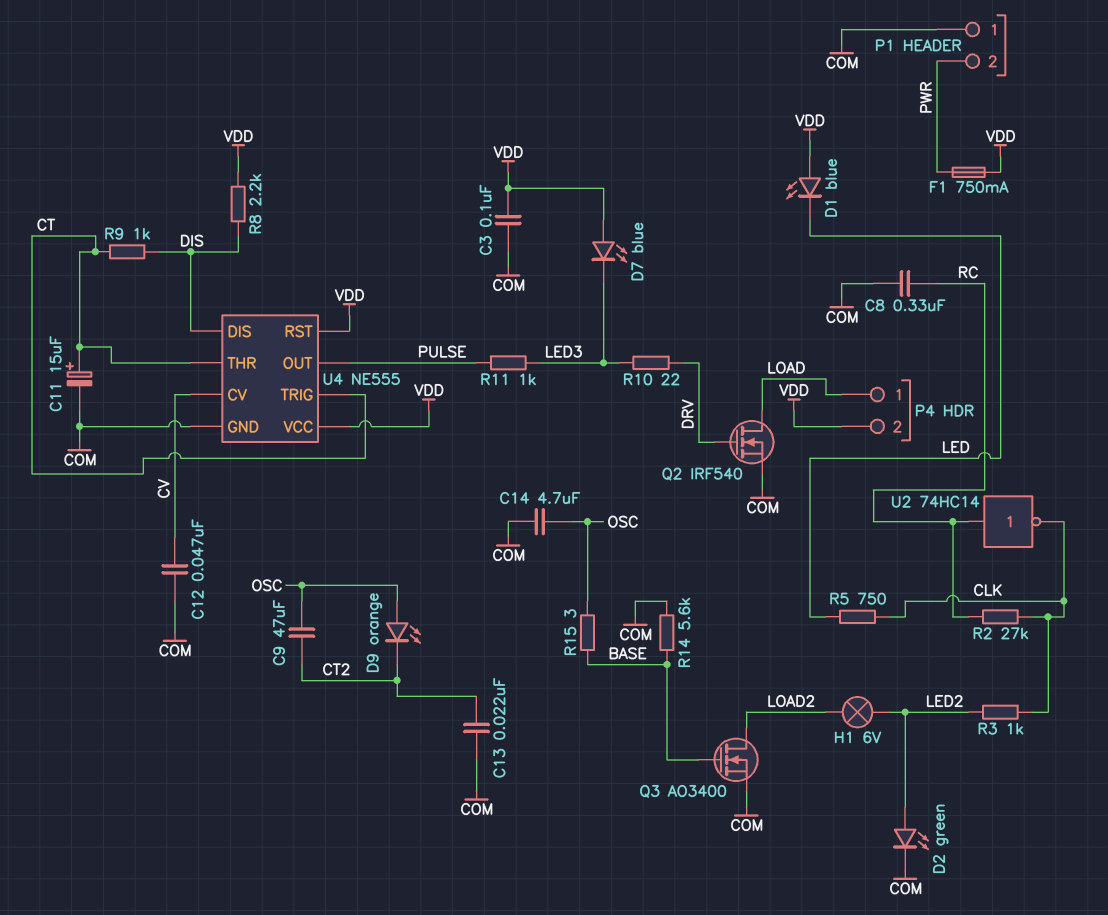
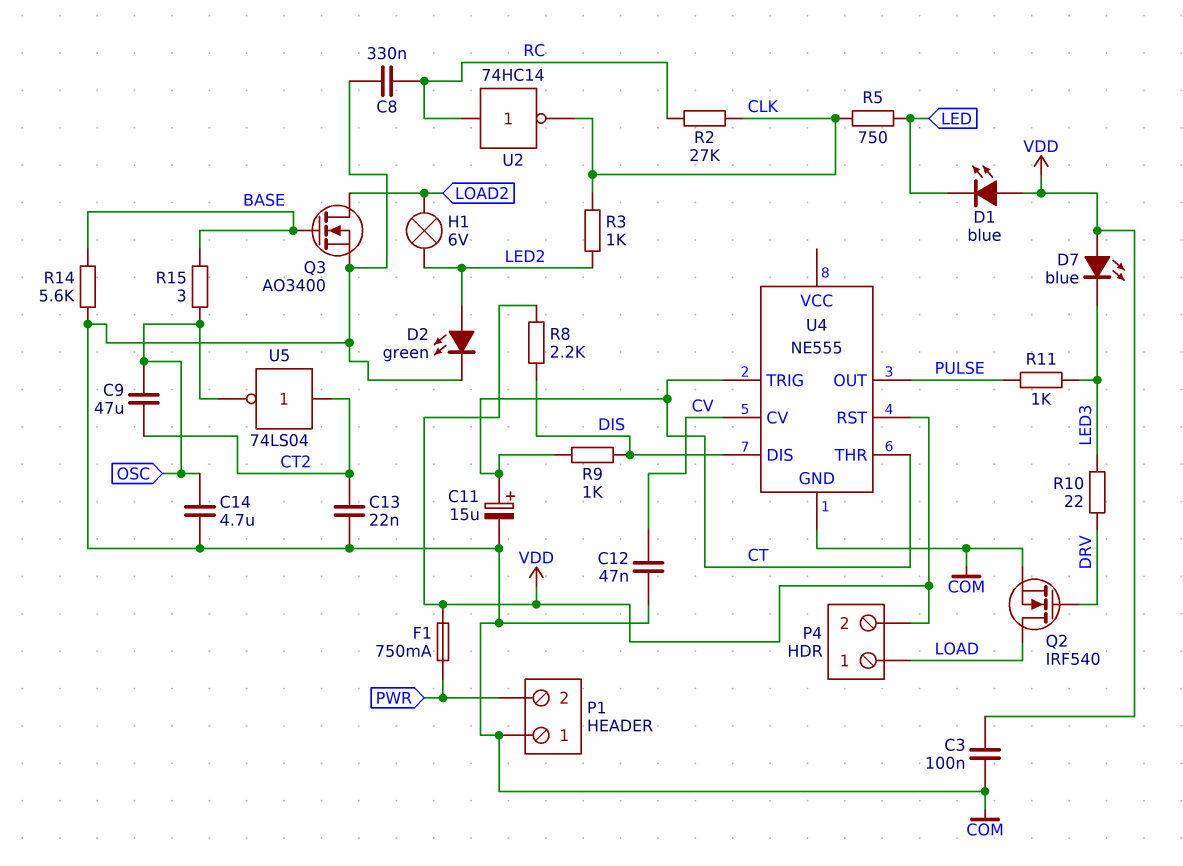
D9: LED orange (A OSC, K CT2) -> none
U4 pin VCC: VDD -> none
U5: none -> NOT 74LS04 (in CT2, out OSC)

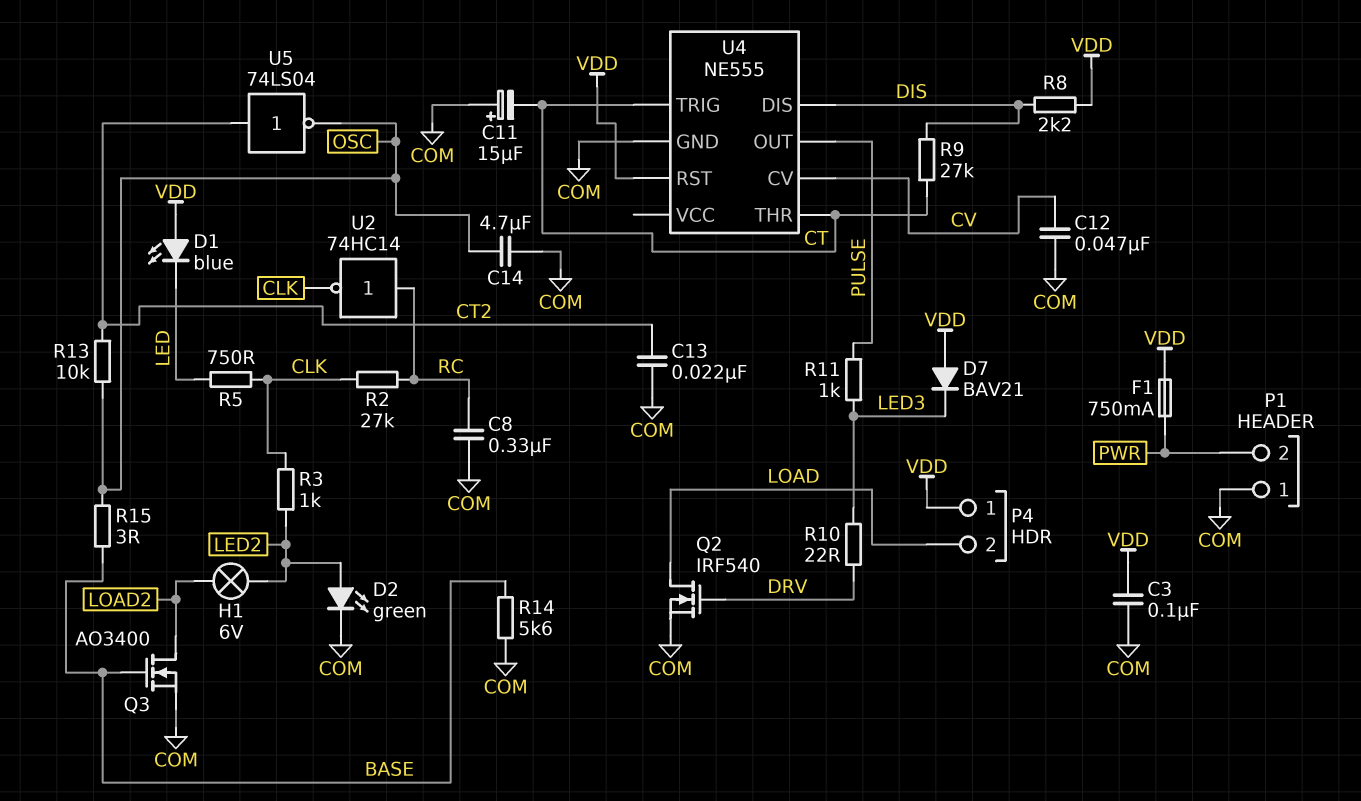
C9: 47uF (CT2, OSC) -> none
C11: 15uF (plus CT, minus COM) -> 15uF (plus COM, minus CT)
D7: LED blue (A VDD, K LED3) -> diode BAV21 (A VDD, K LED3)
P4 pin 1: LOAD -> VDD
P4 pin 2: VDD -> LOAD
R9: 1k (CT, DIS) -> 27k (CT, DIS)
R13: none -> 10k (CT2, OSC)

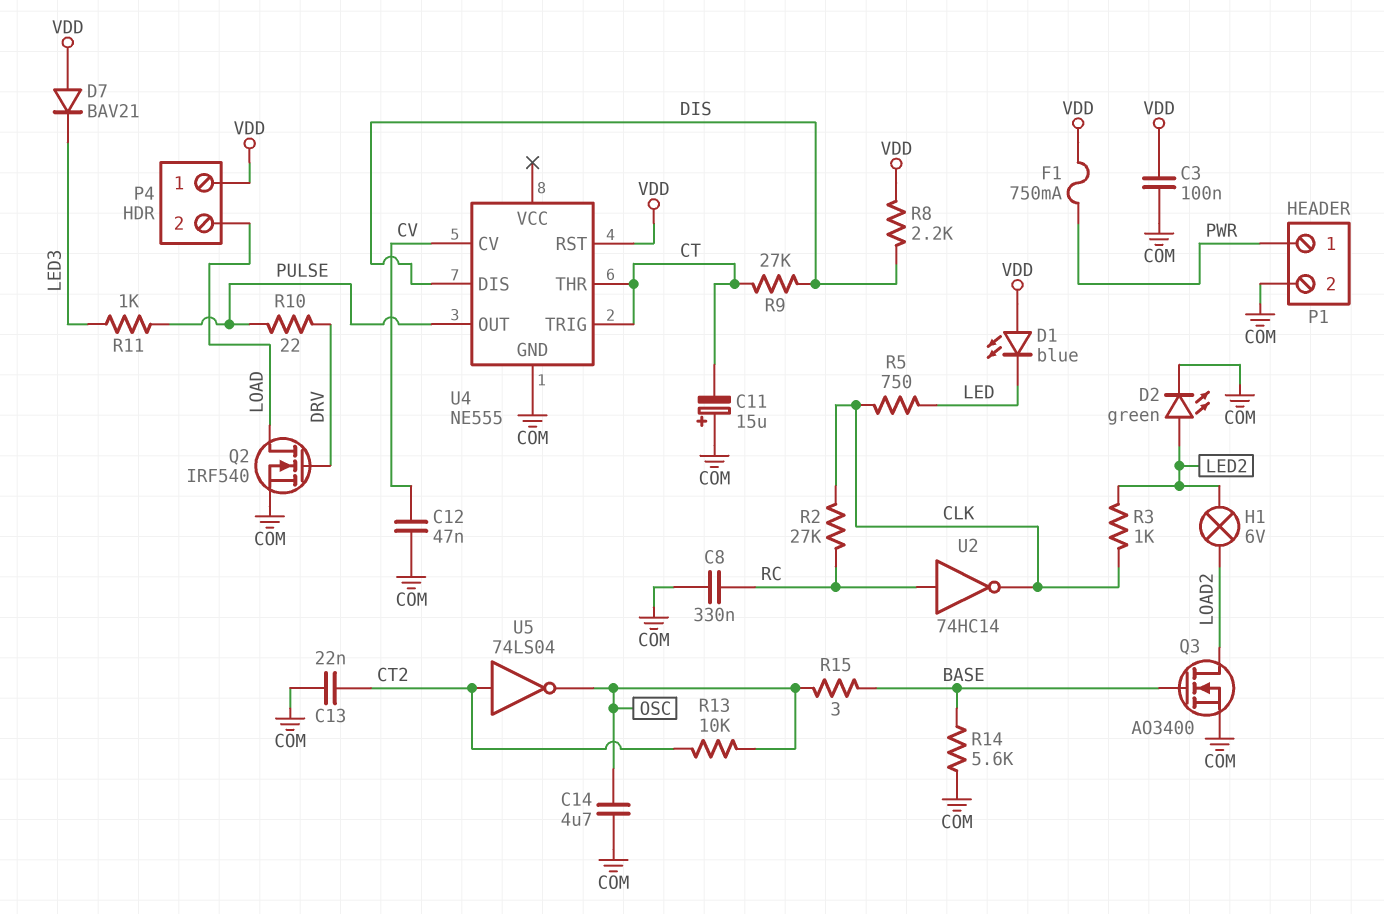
P1 pin 1: COM -> PWR
P1 pin 2: PWR -> COM
R10: 22 (DRV, LED3) -> 22 (DRV, PULSE)

